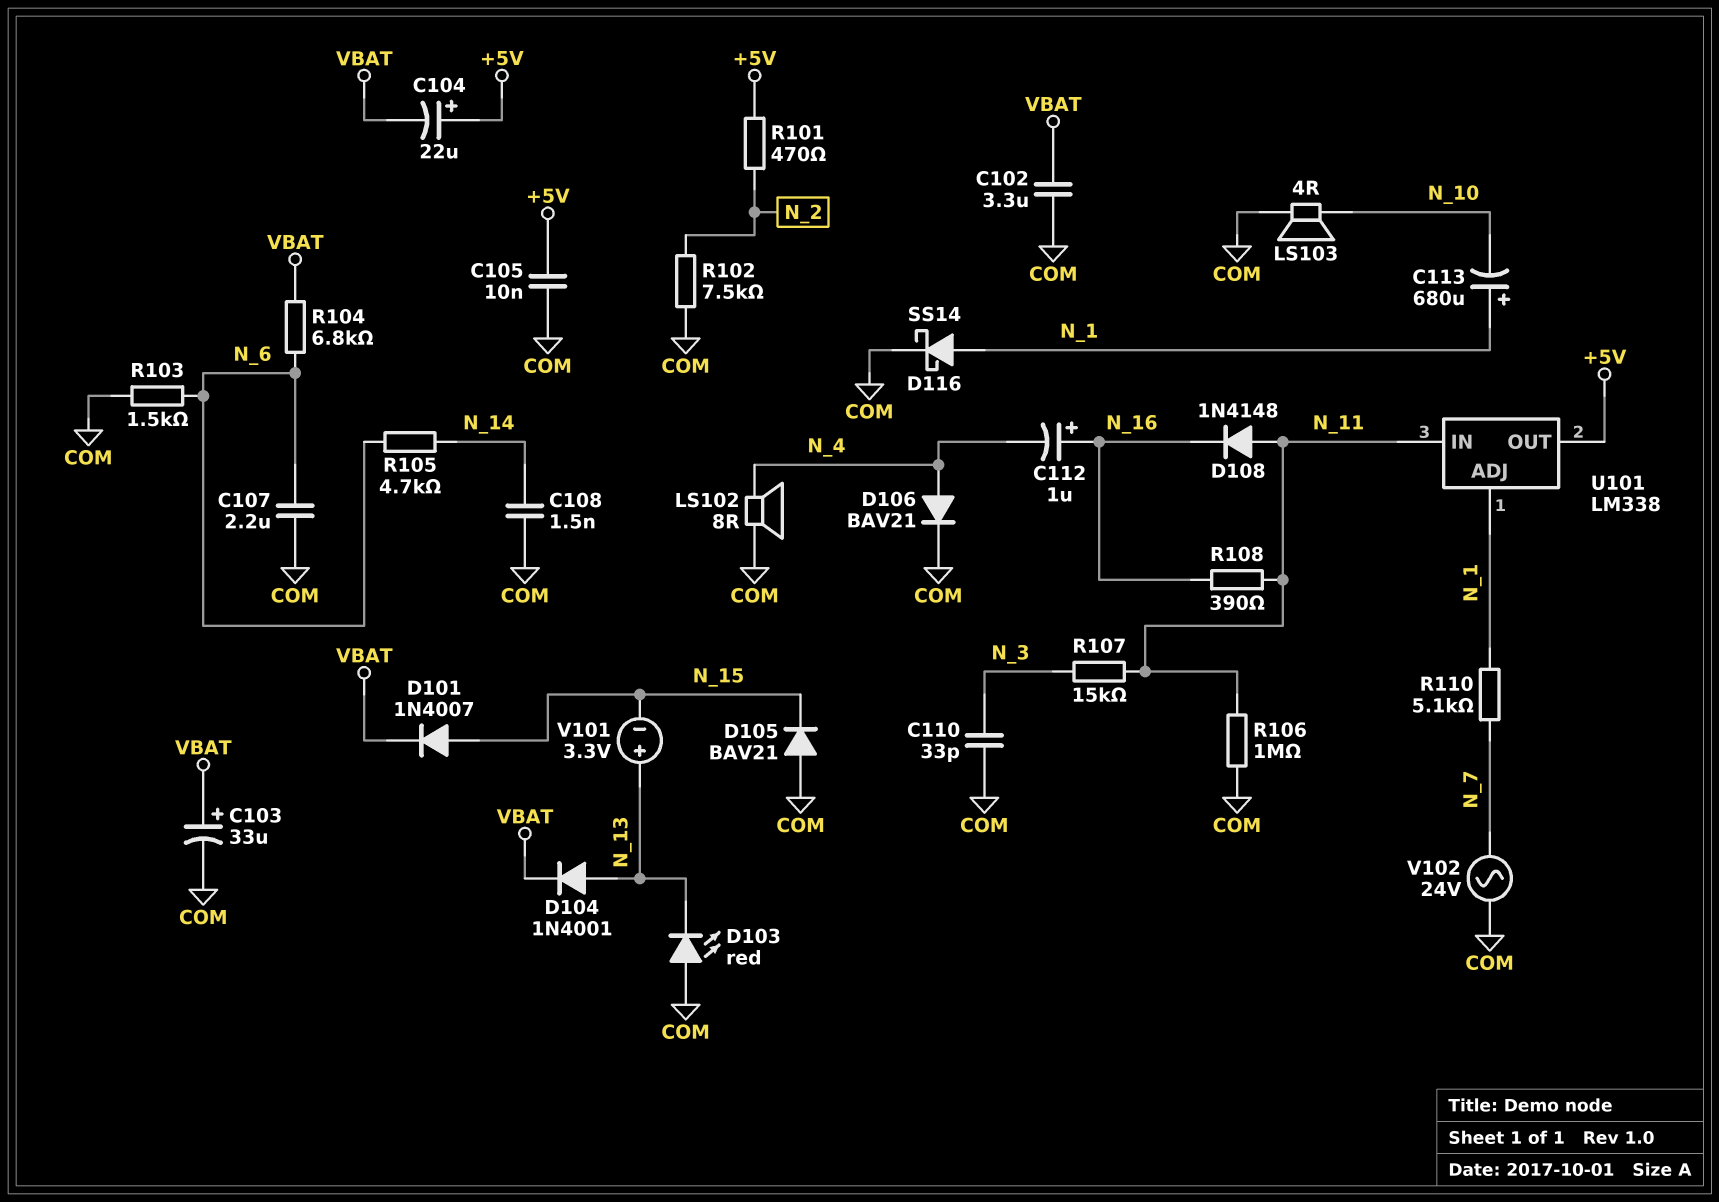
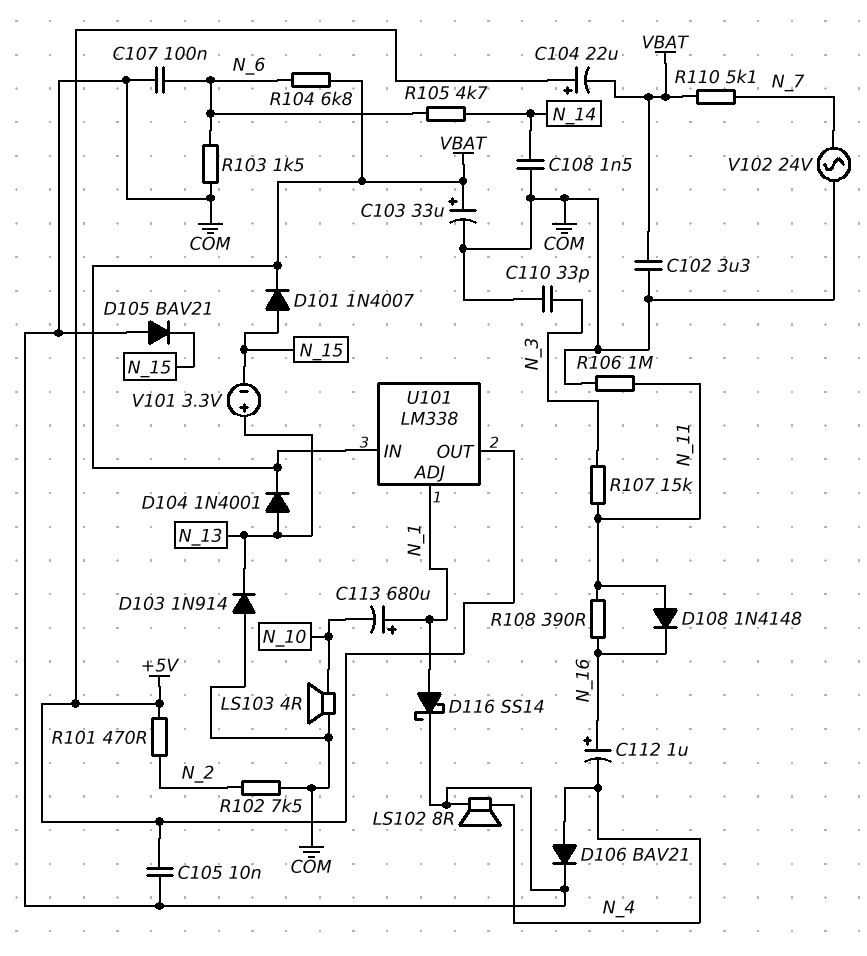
C107: 2.2uF (COM, N_6) -> 100nF (COM, N_6)
D103: LED red (A COM, K N_13) -> diode 1N914 (A COM, K N_13)
R110: 5.1k (N_1, N_7) -> 5.1k (N_7, VBAT)
U101 pin IN: N_11 -> VBAT

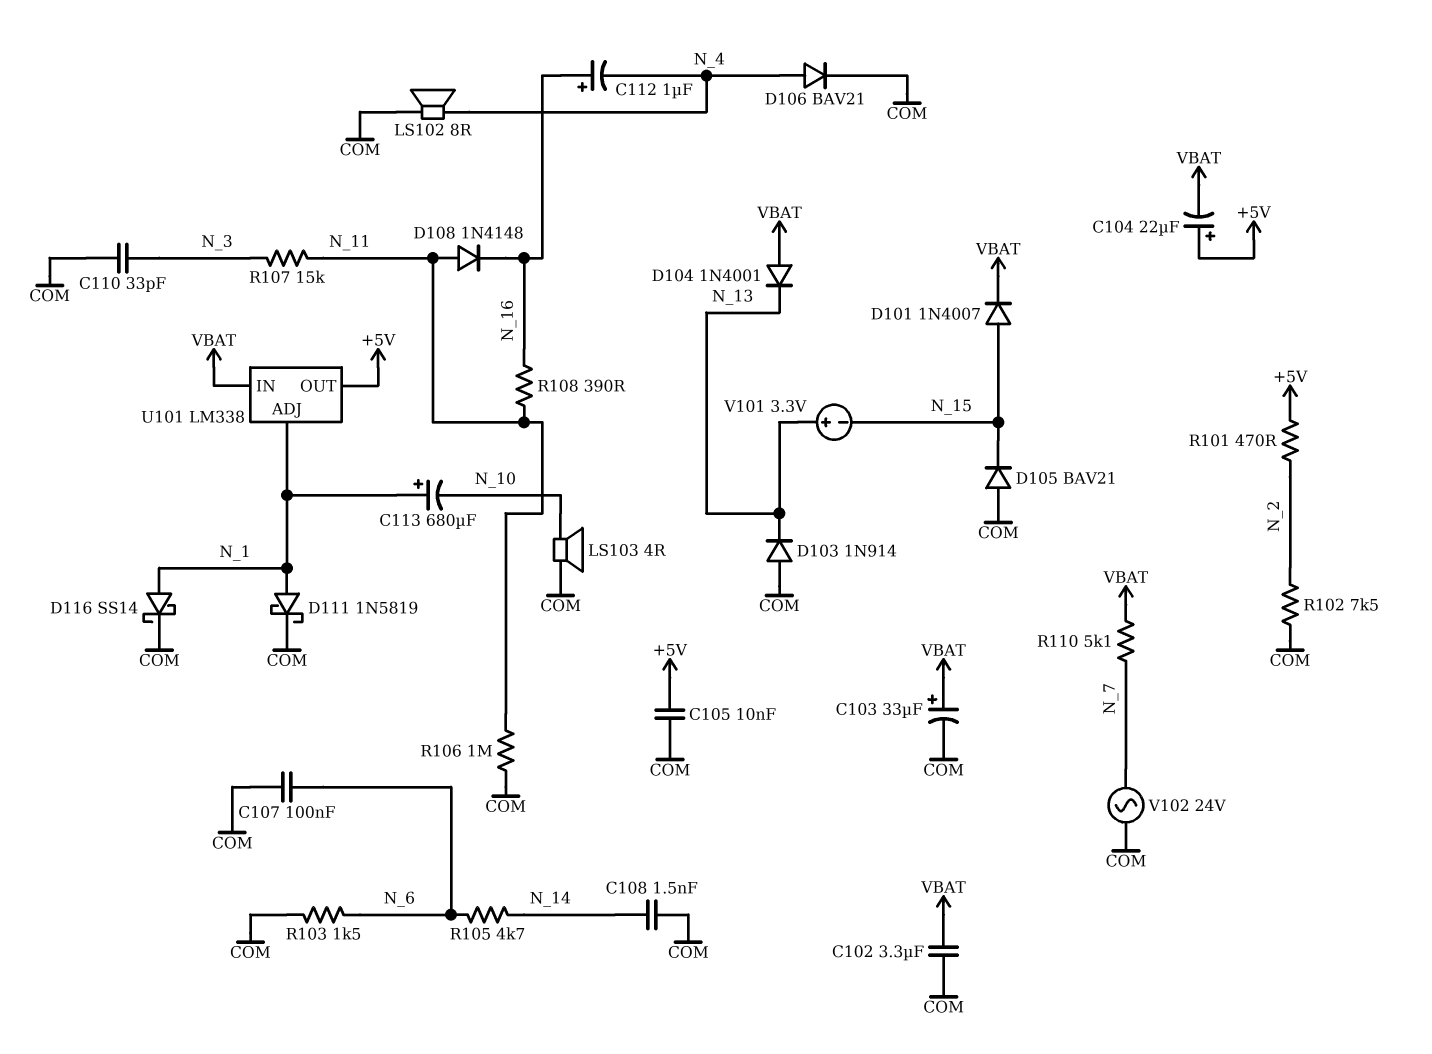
D104: diode 1N4001 (A N_13, K VBAT) -> diode 1N4001 (A VBAT, K N_13)
D111: none -> schottky 1N5819 (A N_1, K COM)
R104: 6.8k (N_6, VBAT) -> none

